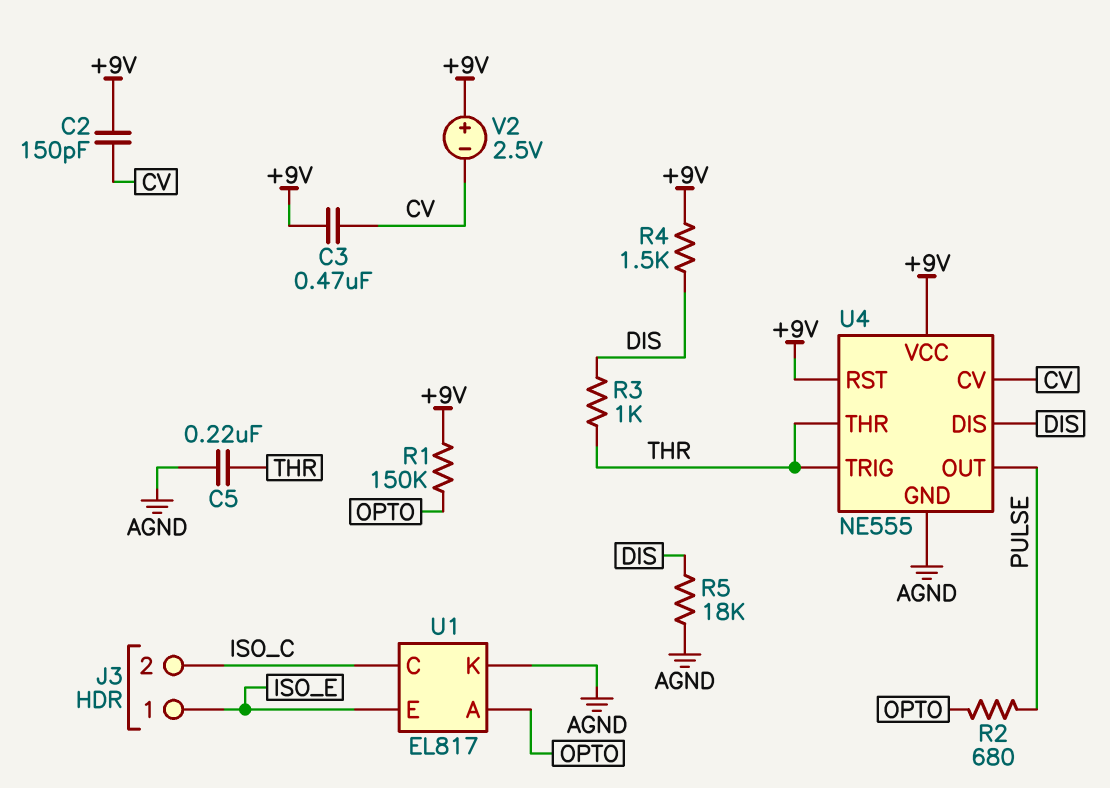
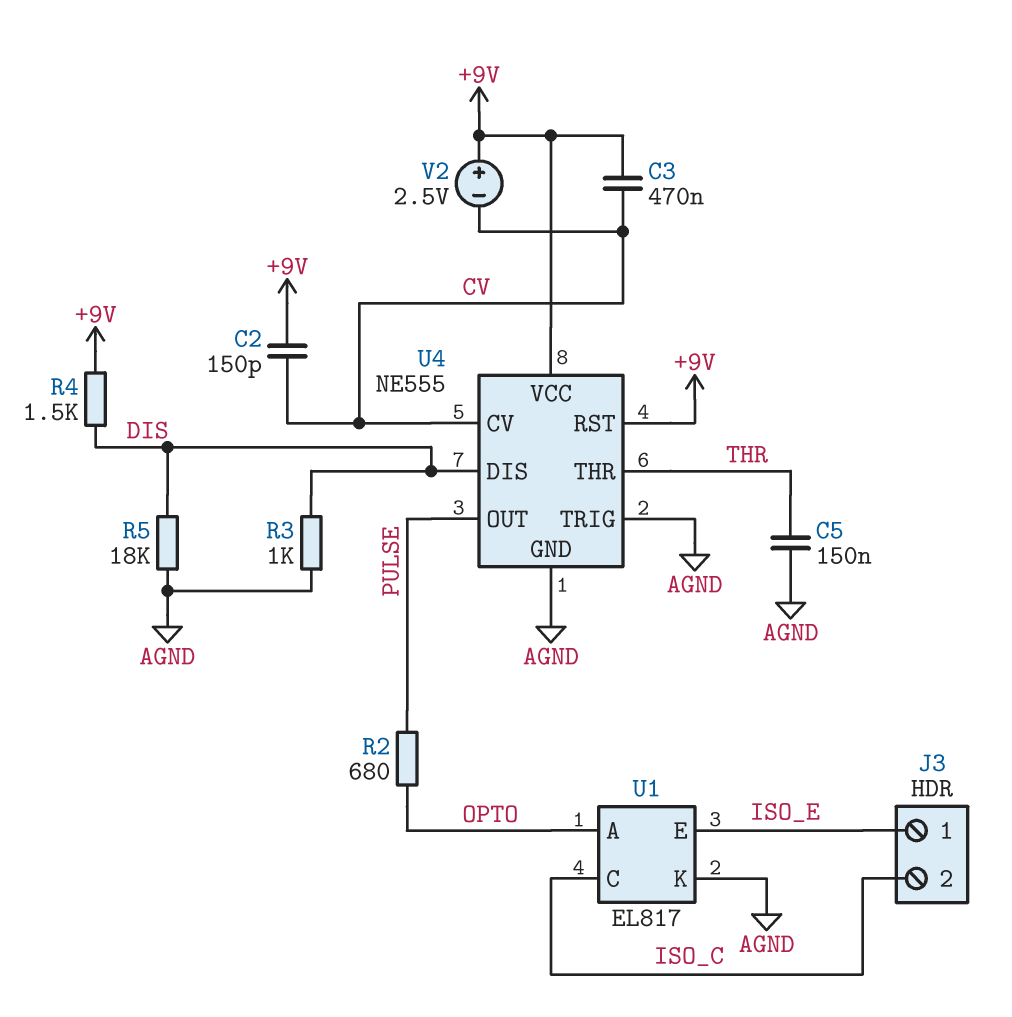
C5: 220nF (AGND, THR) -> 150nF (AGND, THR)
R1: 150k (+9V, OPTO) -> none
R3: 1k (DIS, THR) -> 1k (AGND, DIS)
U4 pin TRIG: THR -> AGND

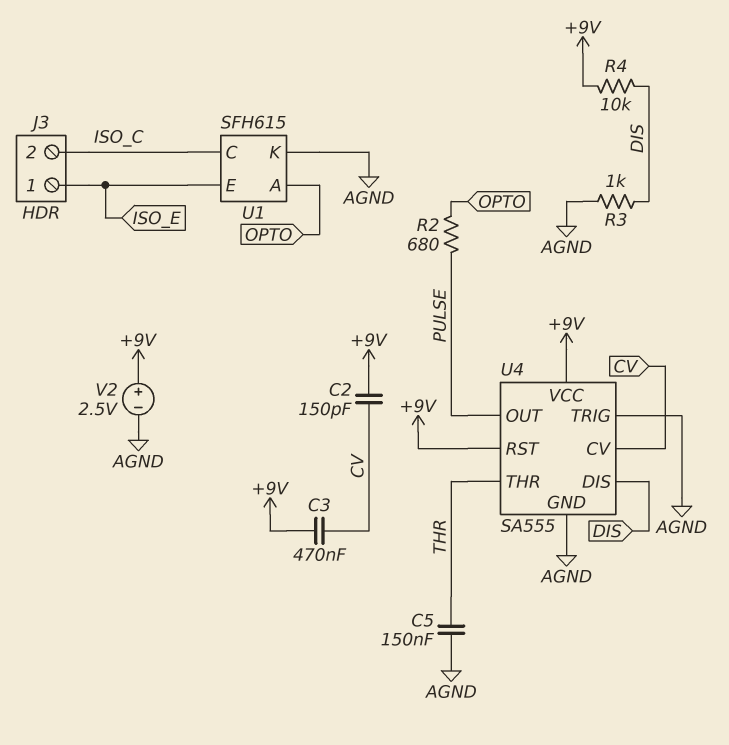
R4: 1.5k (+9V, DIS) -> 10k (+9V, DIS)
R5: 18k (AGND, DIS) -> none
U1: EL817 -> SFH615
U4: NE555 -> SA555
V2: 2.5V (plus +9V, minus CV) -> 2.5V (plus +9V, minus AGND)

